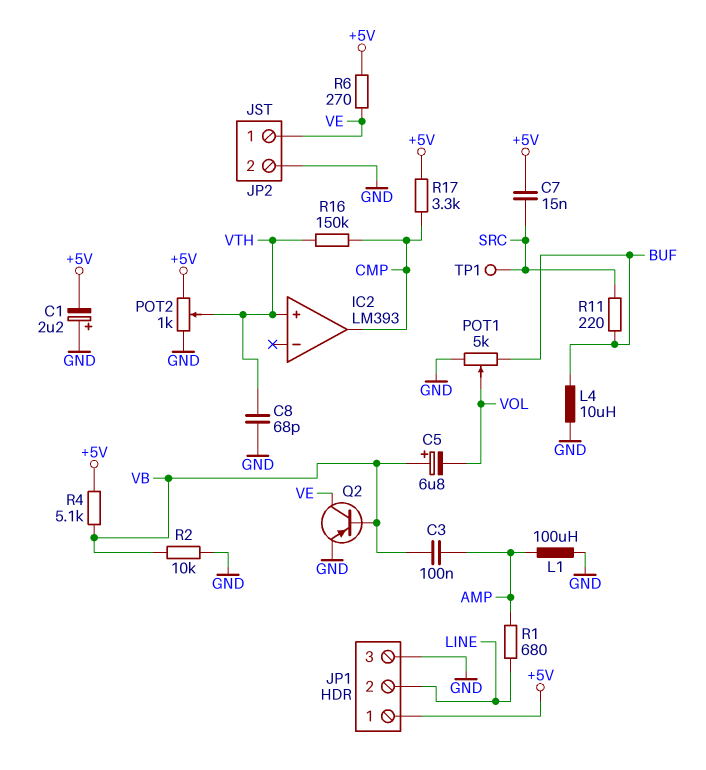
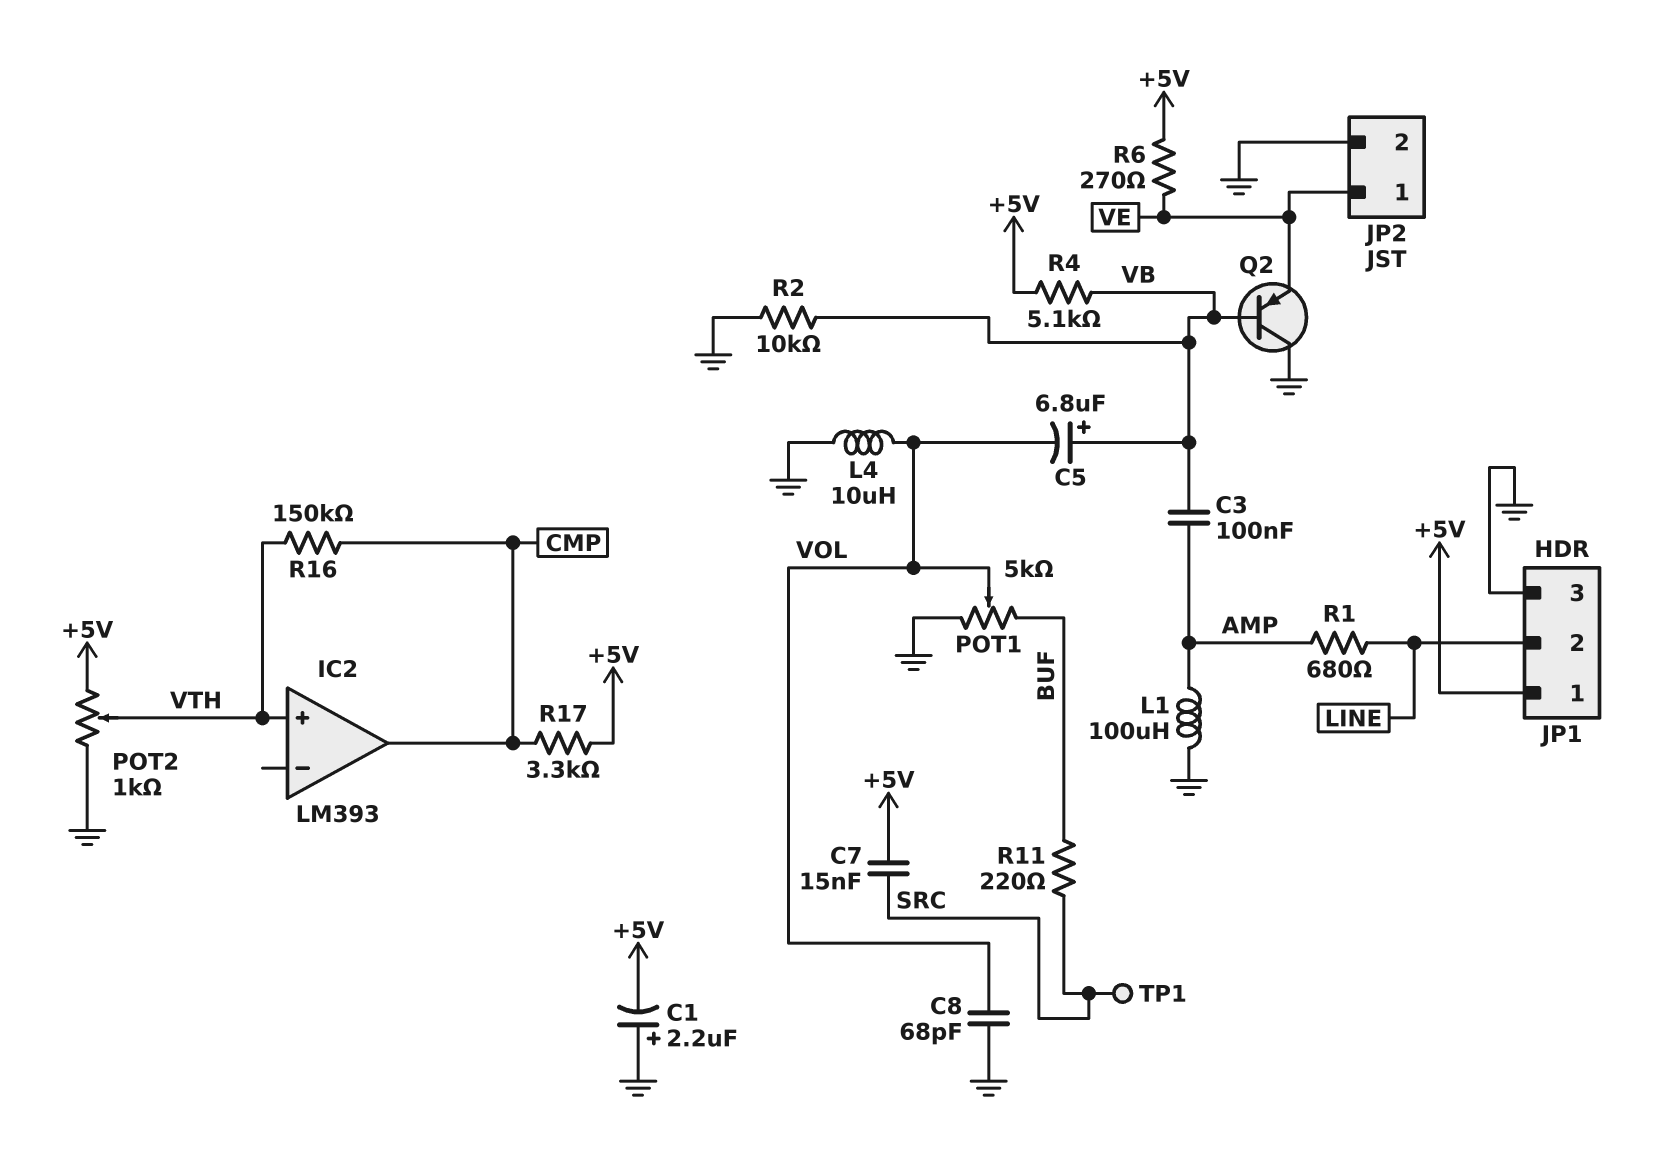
C8: 68pF (GND, VTH) -> 68pF (GND, VOL)
L4: 10uH (BUF, GND) -> 10uH (GND, VOL)
Q2: PNP (B VB, C VE, E GND) -> PNP (B VB, C GND, E VE)

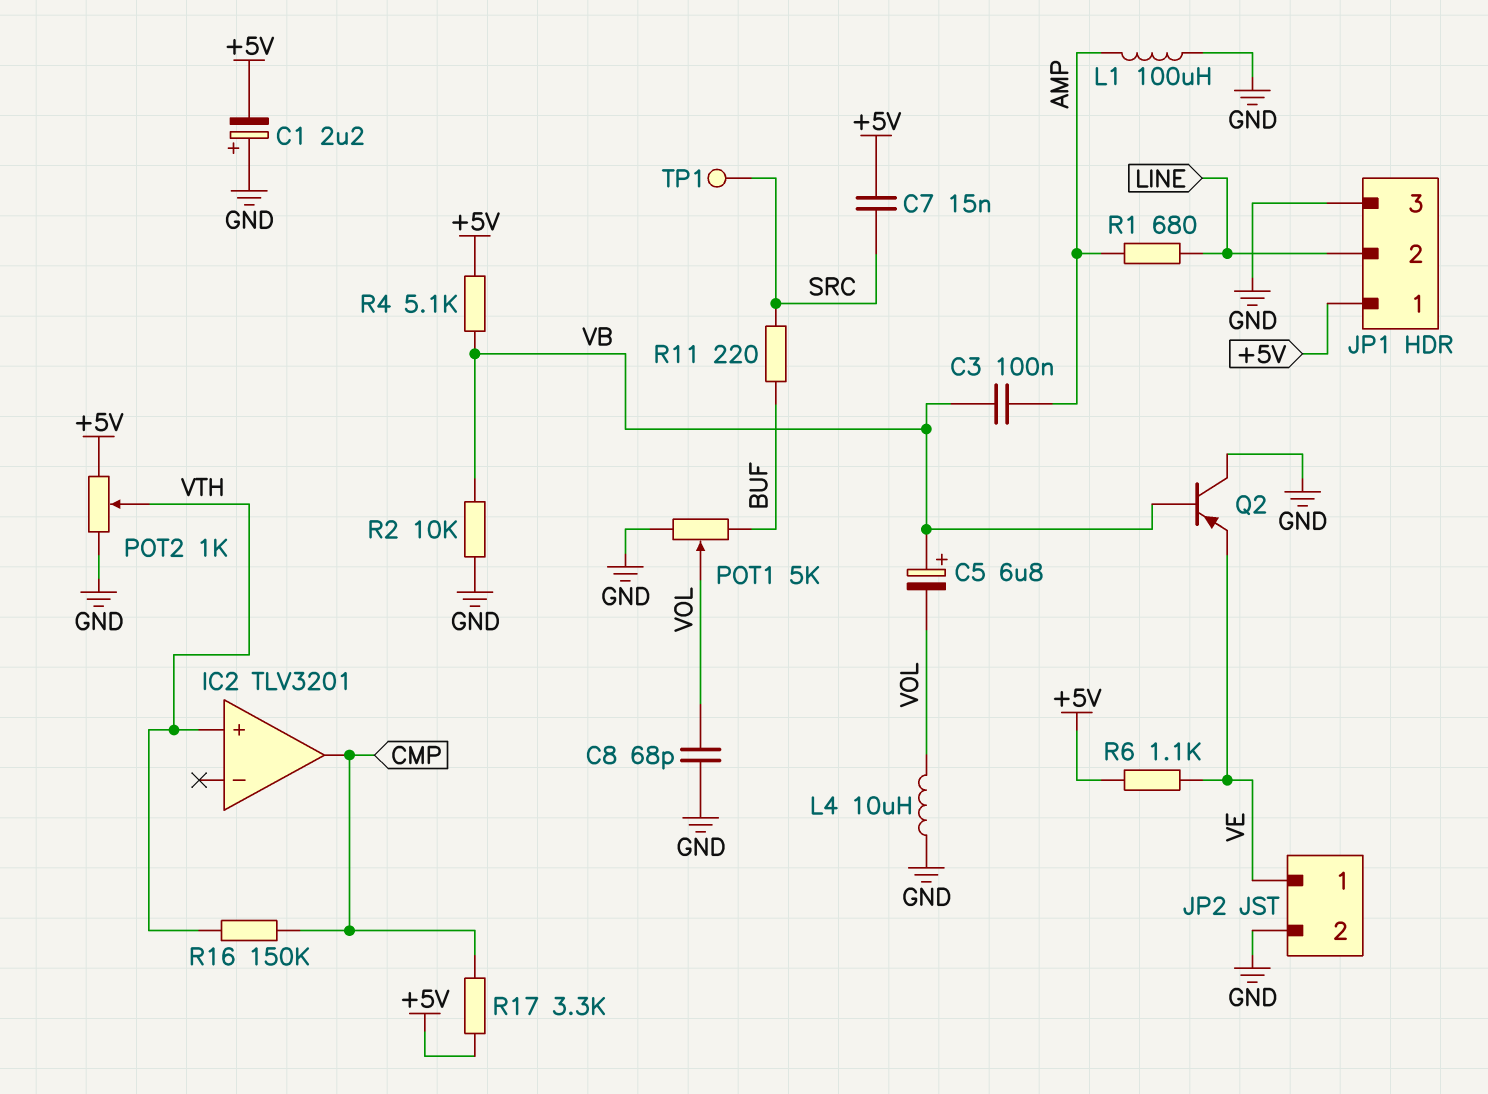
IC2: LM393 -> TLV3201
R6: 270 (+5V, VE) -> 1.1k (+5V, VE)

